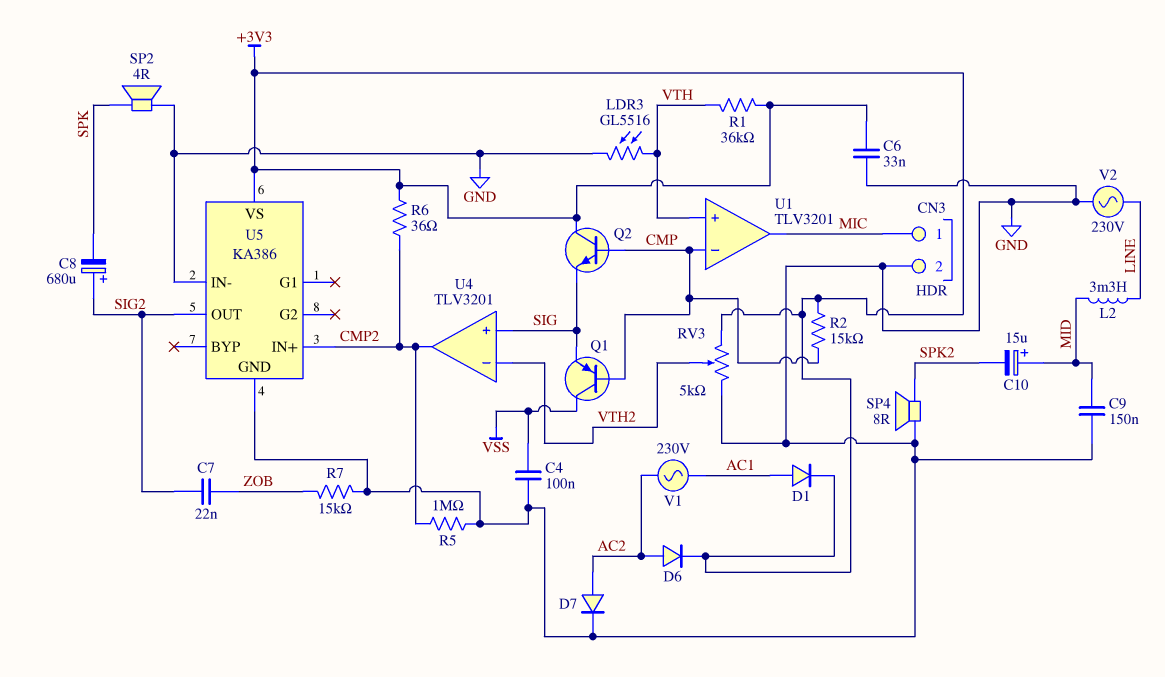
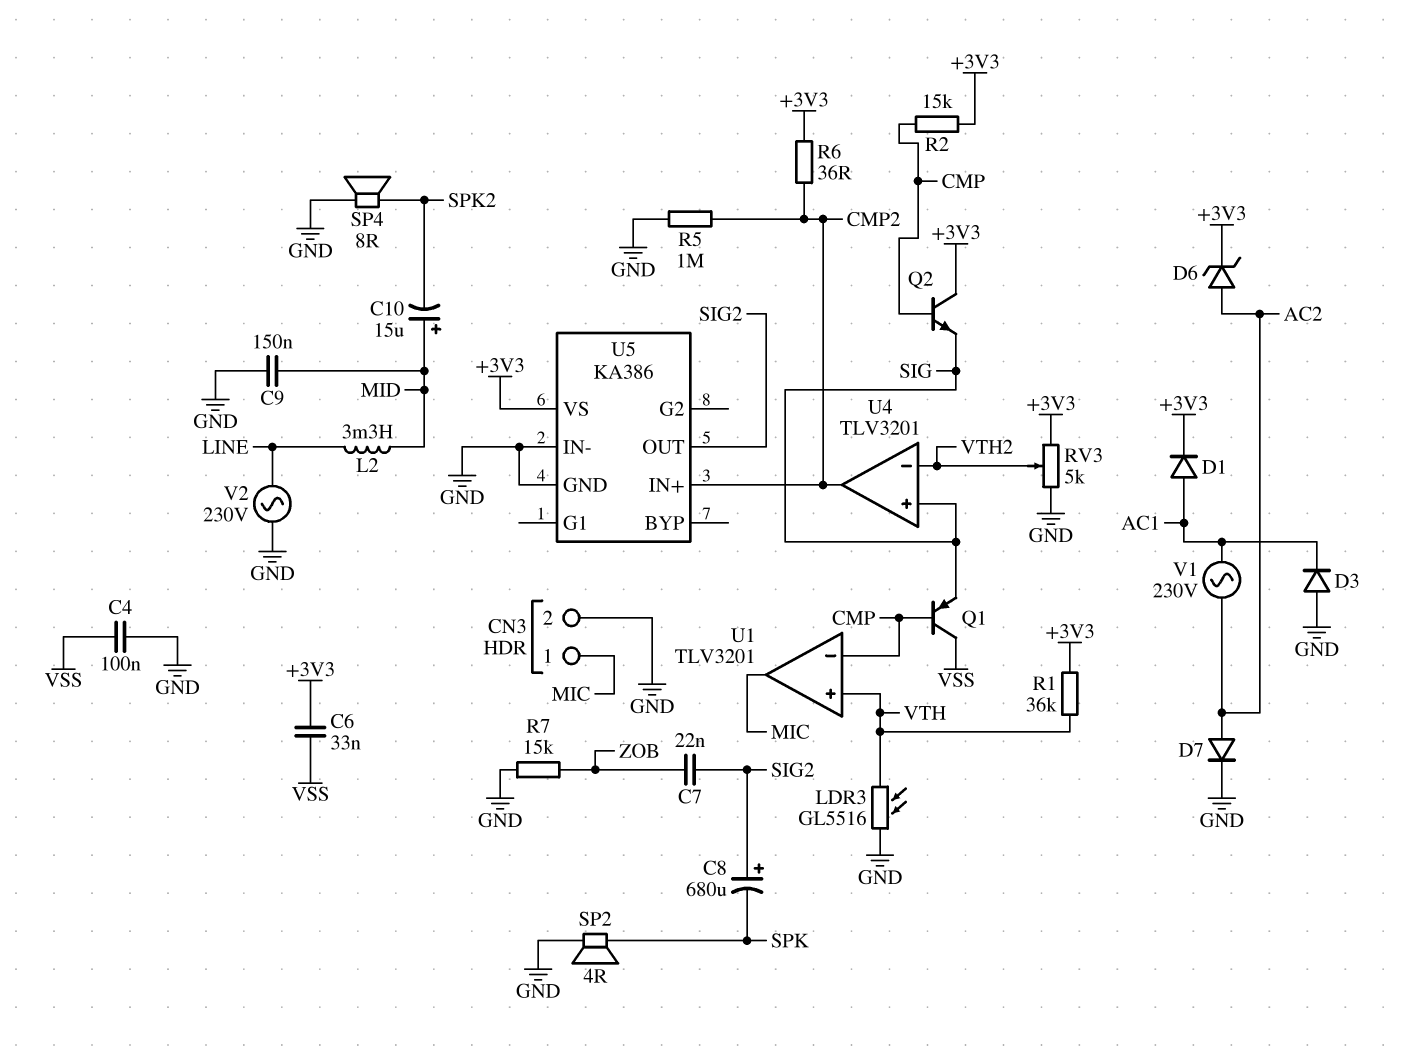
C6: 33nF (+3V3, GND) -> 33nF (+3V3, VSS)
D3: none -> diode (A GND, K AC1)
D6: diode (A AC2, K +3V3) -> zener (A AC2, K +3V3)

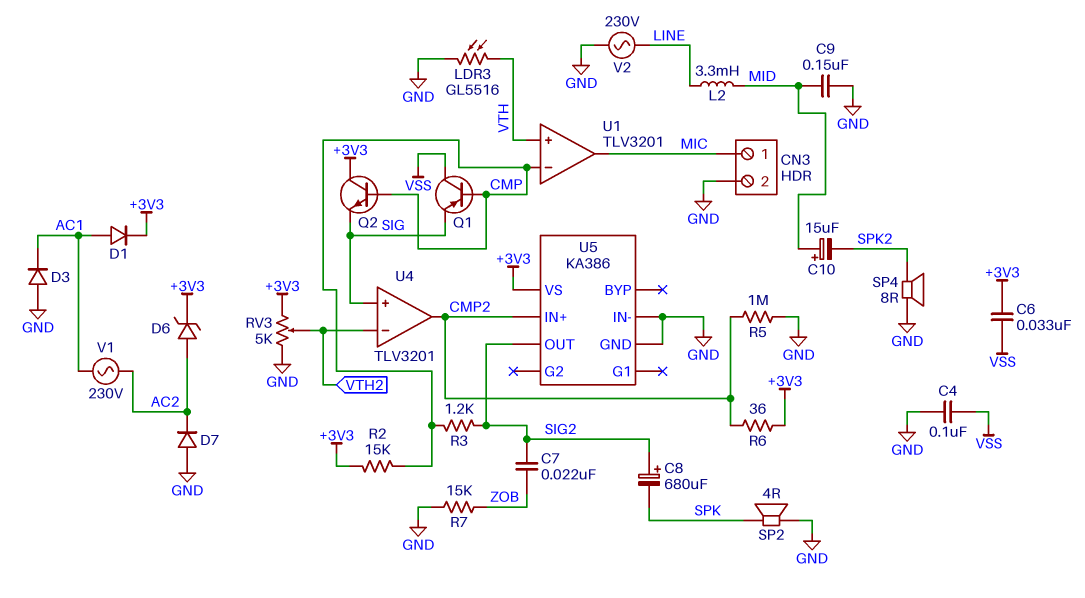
D7: diode (A AC2, K GND) -> diode (A GND, K AC2)
R1: 36k (+3V3, VTH) -> none
R3: none -> 1.2k (CMP, SIG2)

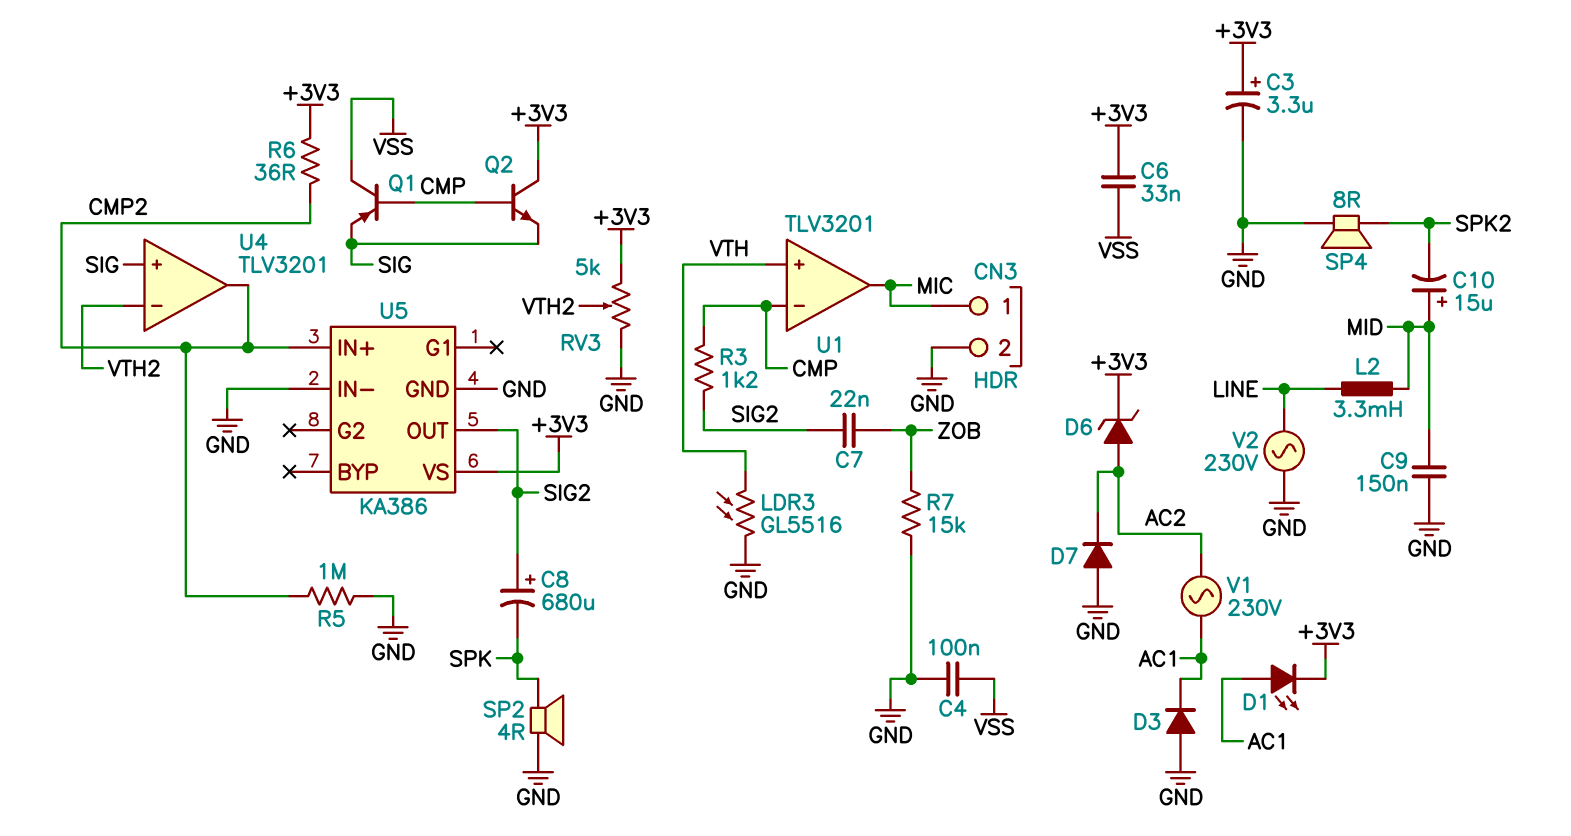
C3: none -> 3.3uF (plus +3V3, minus GND)
D1: diode (A AC1, K +3V3) -> LED (A AC1, K +3V3)
R2: 15k (+3V3, CMP) -> none

